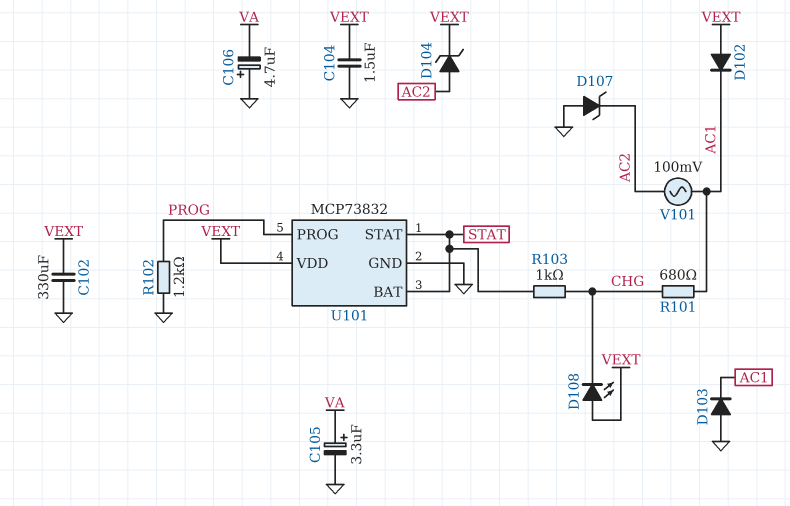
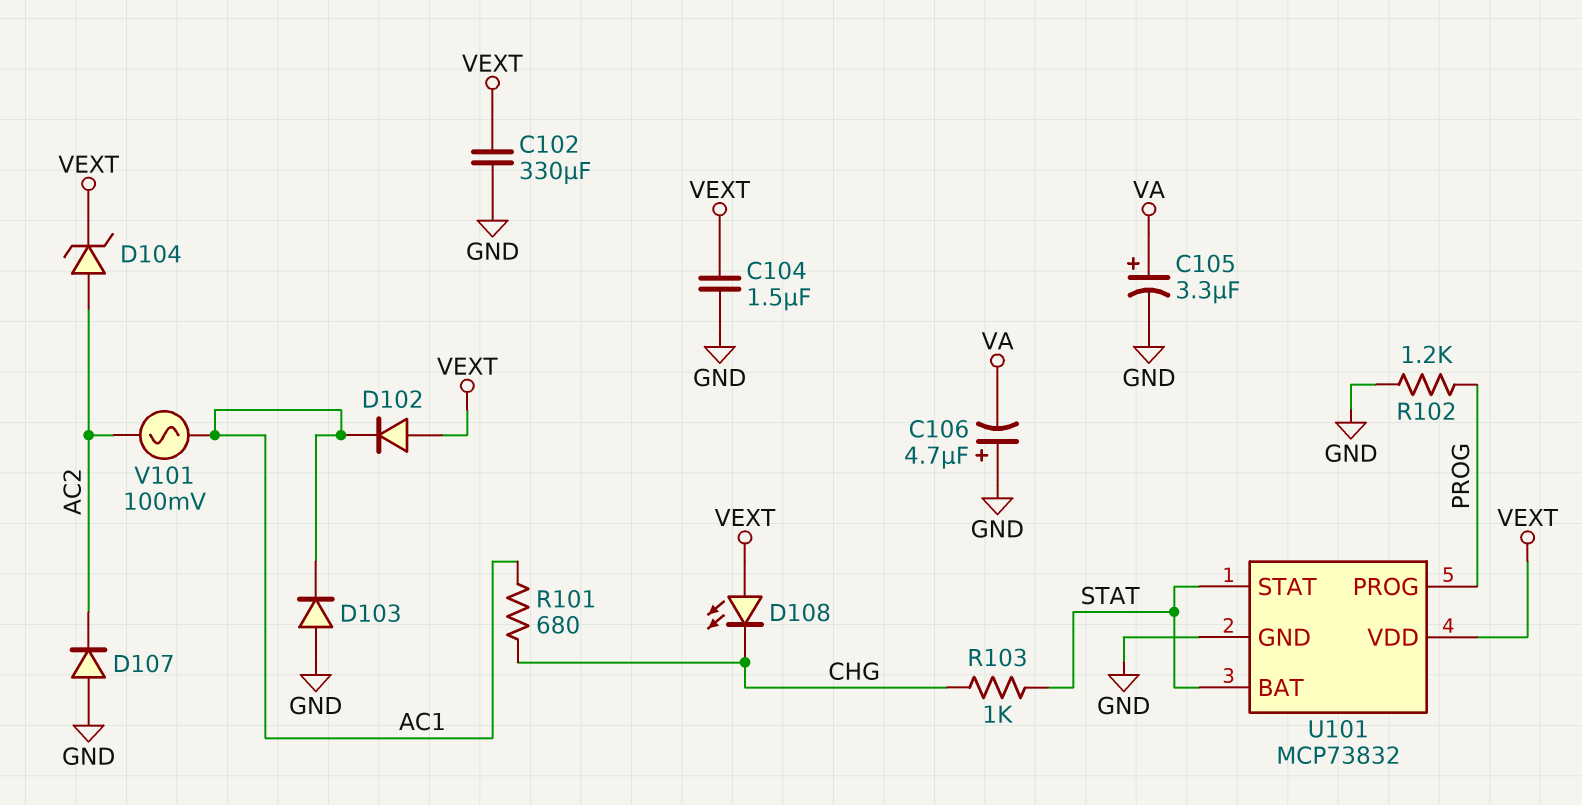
D107: zener (A GND, K AC2) -> diode (A GND, K AC2)

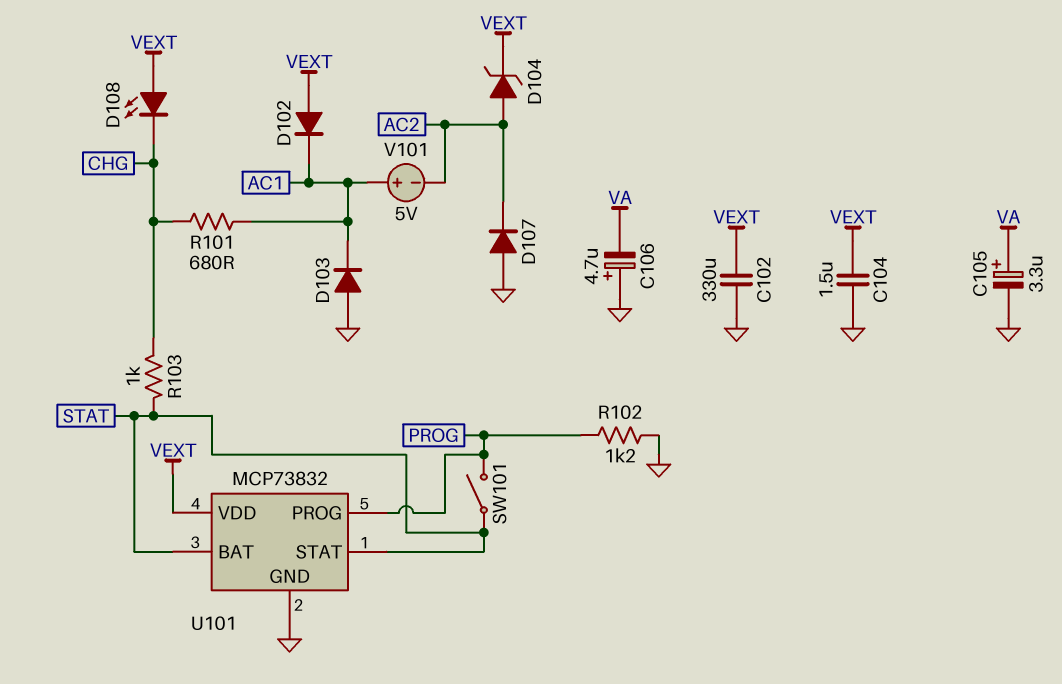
SW101: none -> switch (PROG, STAT)
V101: AC 100mV (AC1, AC2) -> 5V (plus AC1, minus AC2)

